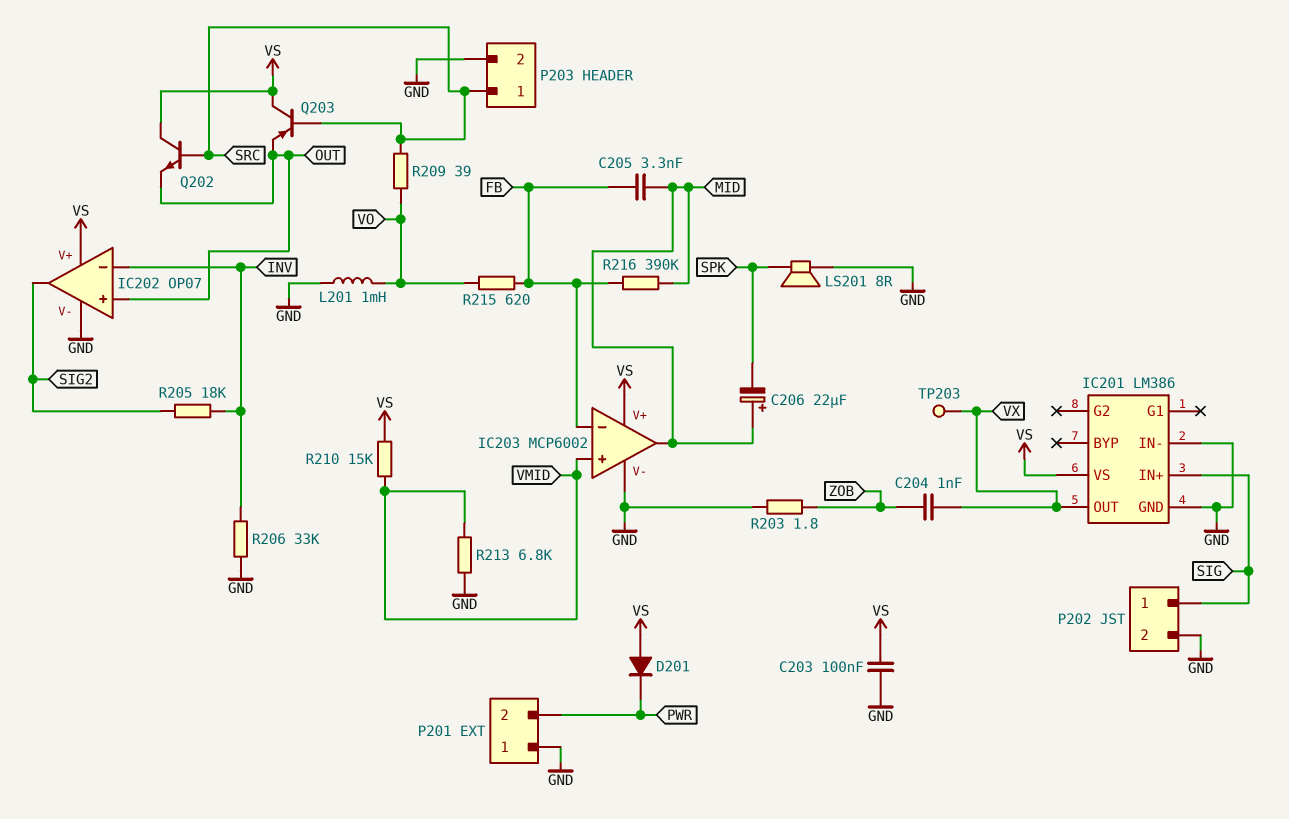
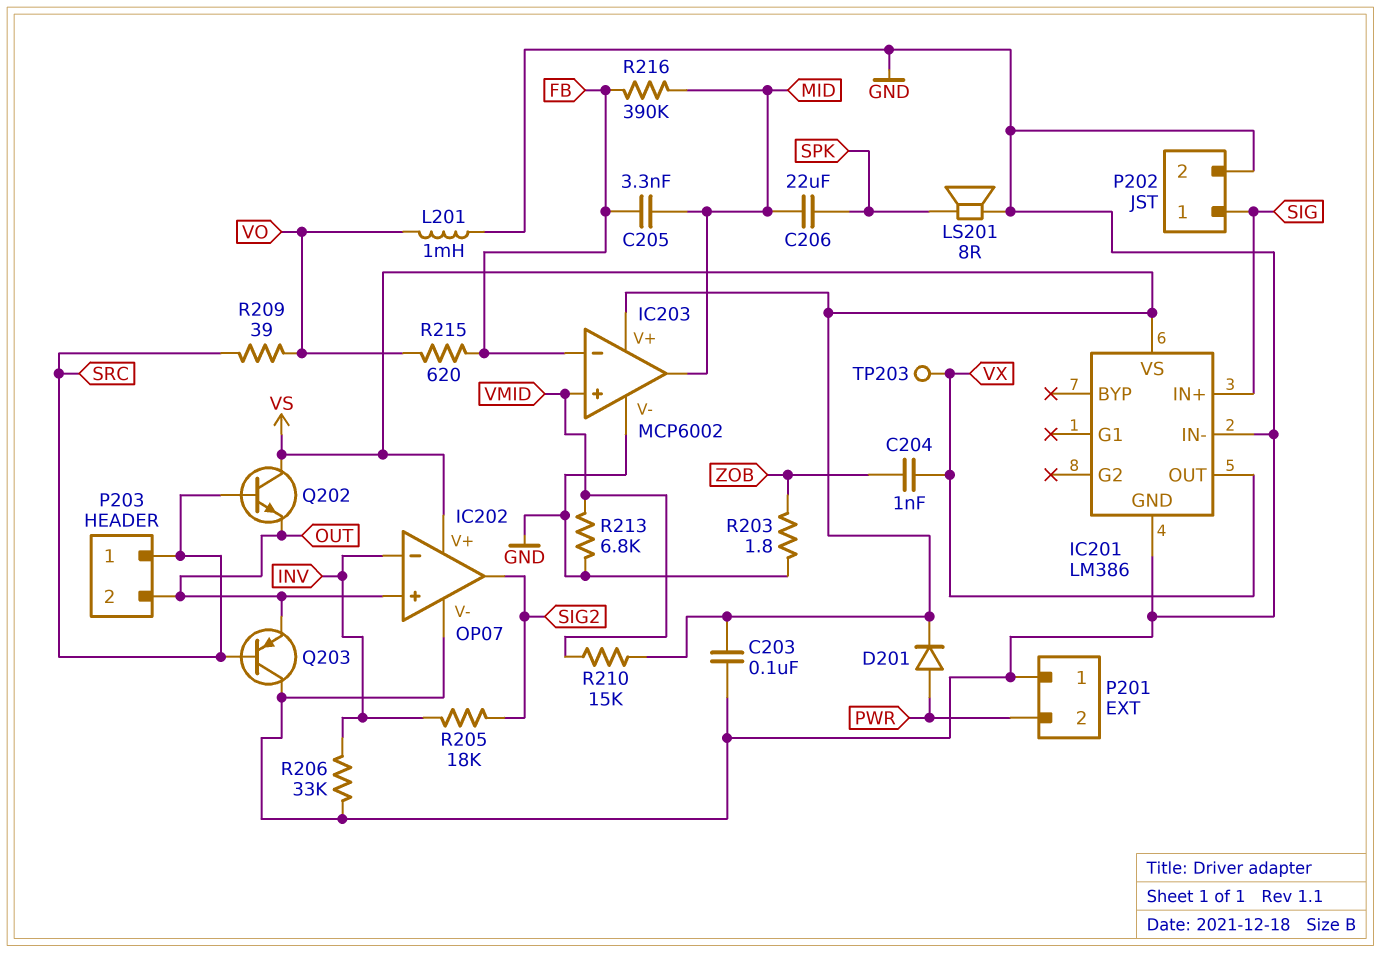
C206: 22uF (plus MID, minus SPK) -> 22uF (MID, SPK)
D201: diode (A VS, K PWR) -> diode (A PWR, K VS)
P203 pin 2: GND -> OUT
Q203: PNP (B SRC, C VS, E OUT) -> PNP (B SRC, C GND, E OUT)

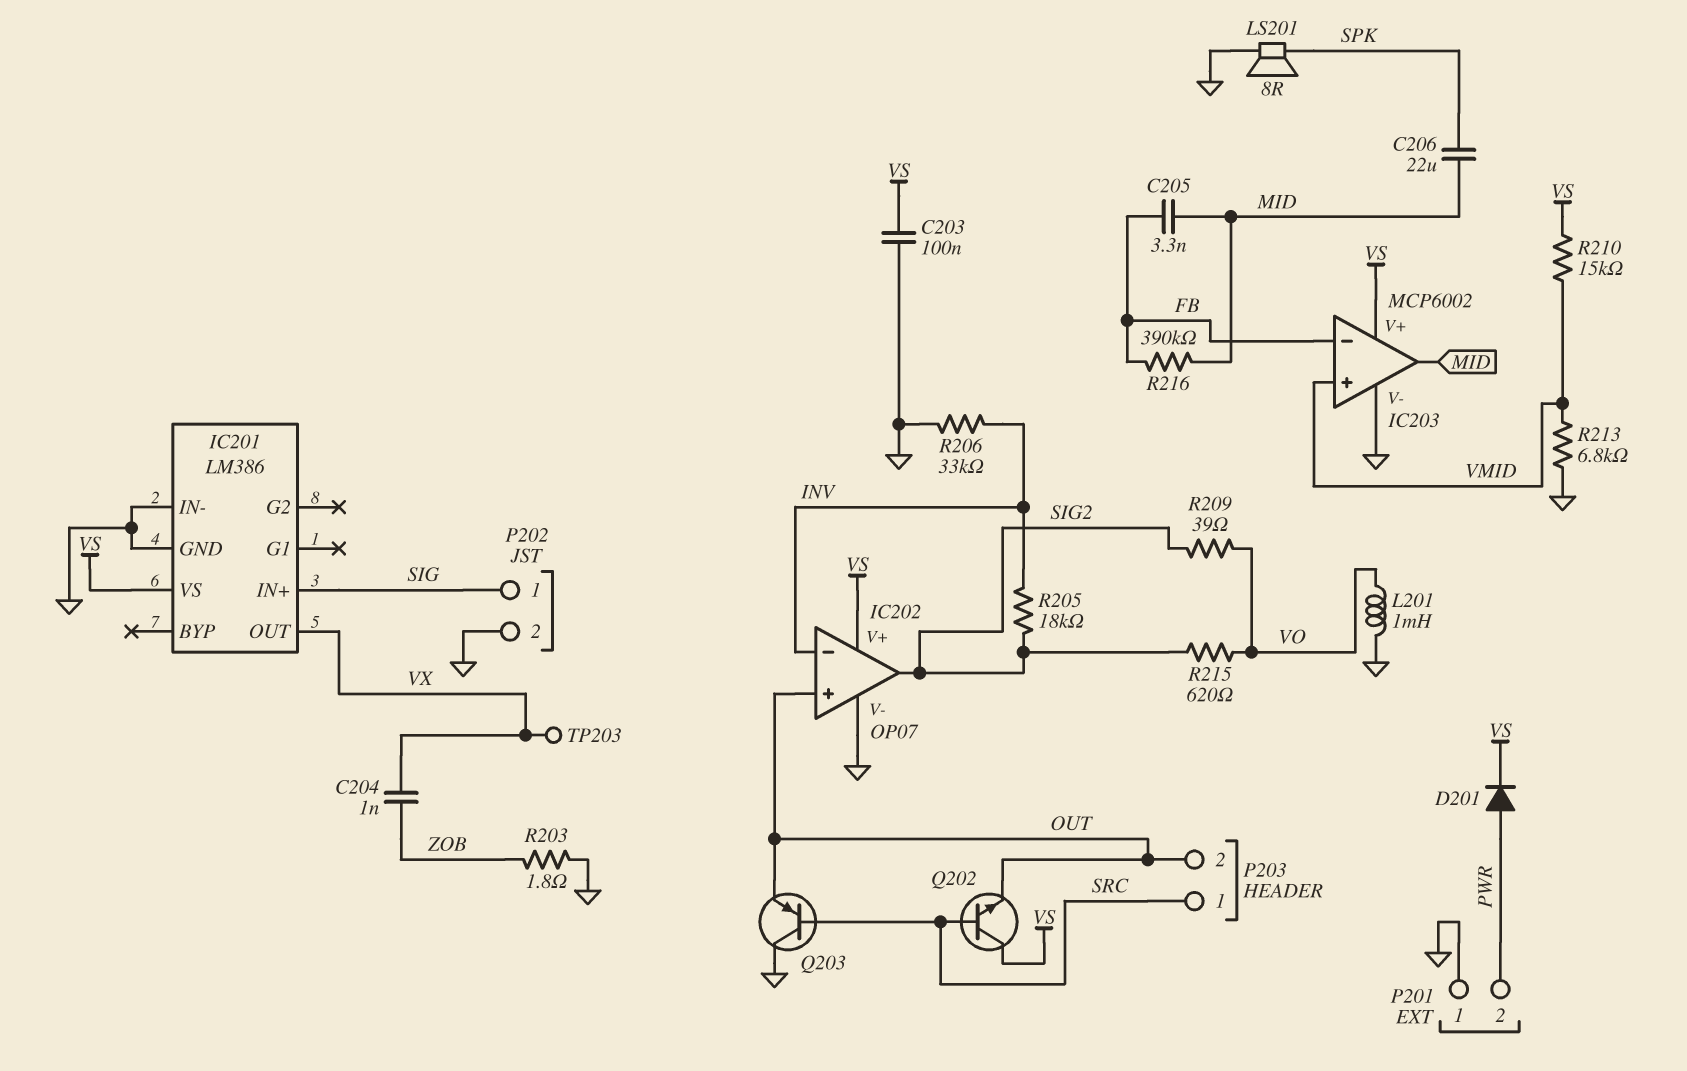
R209: 39 (SRC, VO) -> 39 (SIG2, VO)
R215: 620 (FB, VO) -> 620 (SIG2, VO)

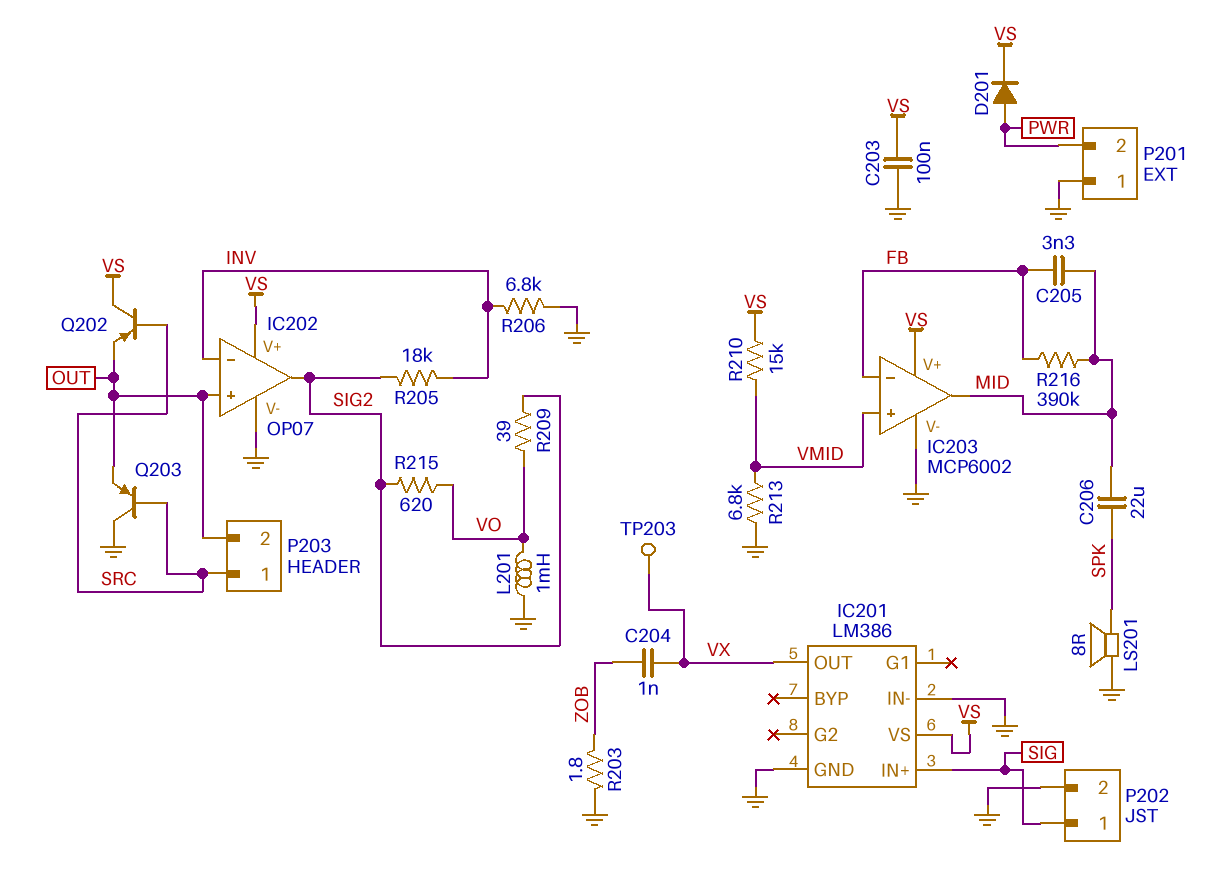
Q202: NPN (B SRC, C VS, E OUT) -> PNP (B SRC, C VS, E OUT)
R206: 33k (GND, INV) -> 6.8k (GND, INV)

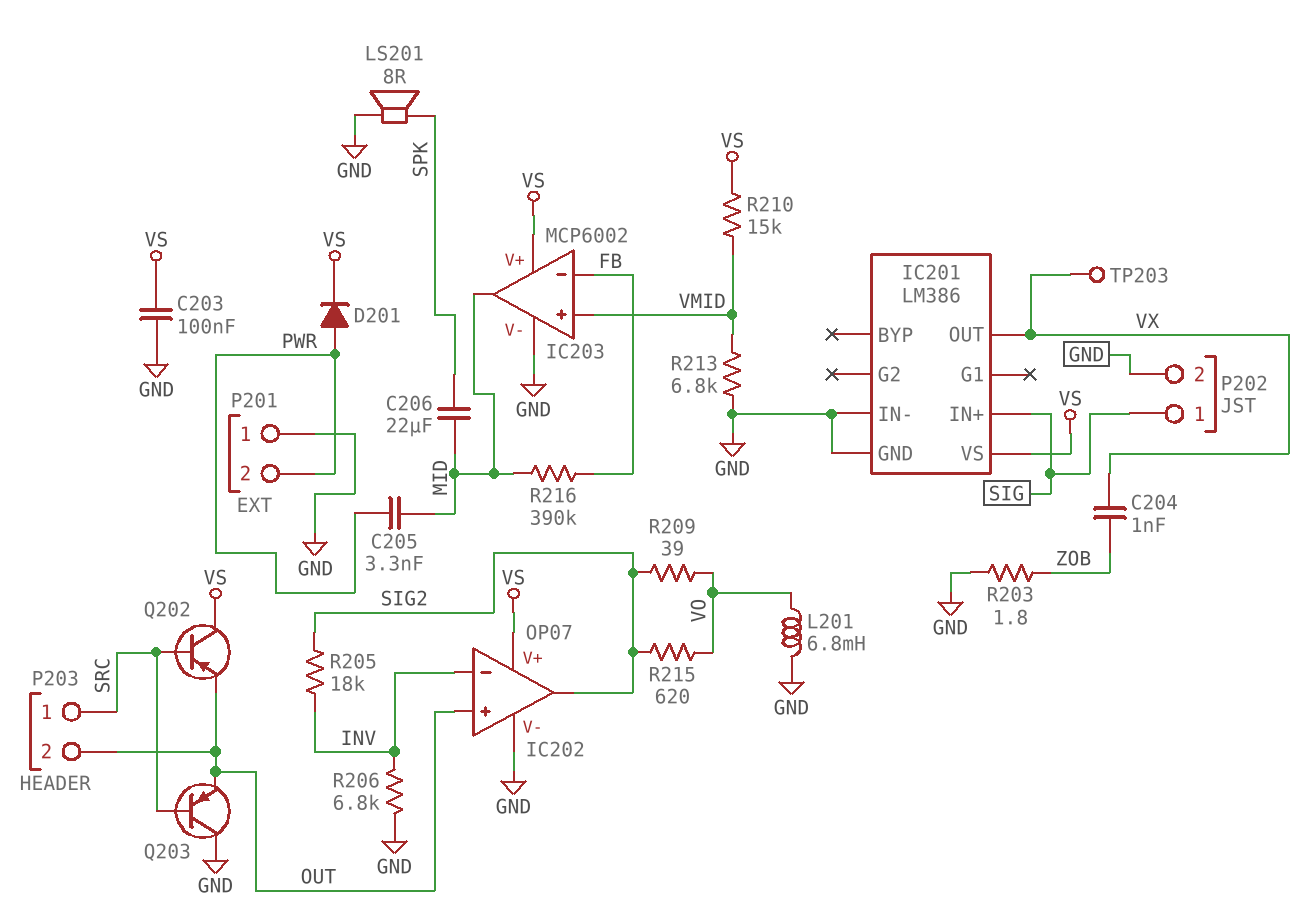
C205: 3.3nF (FB, MID) -> 3.3nF (MID, PWR)
L201: 1mH (GND, VO) -> 6.8mH (GND, VO)

